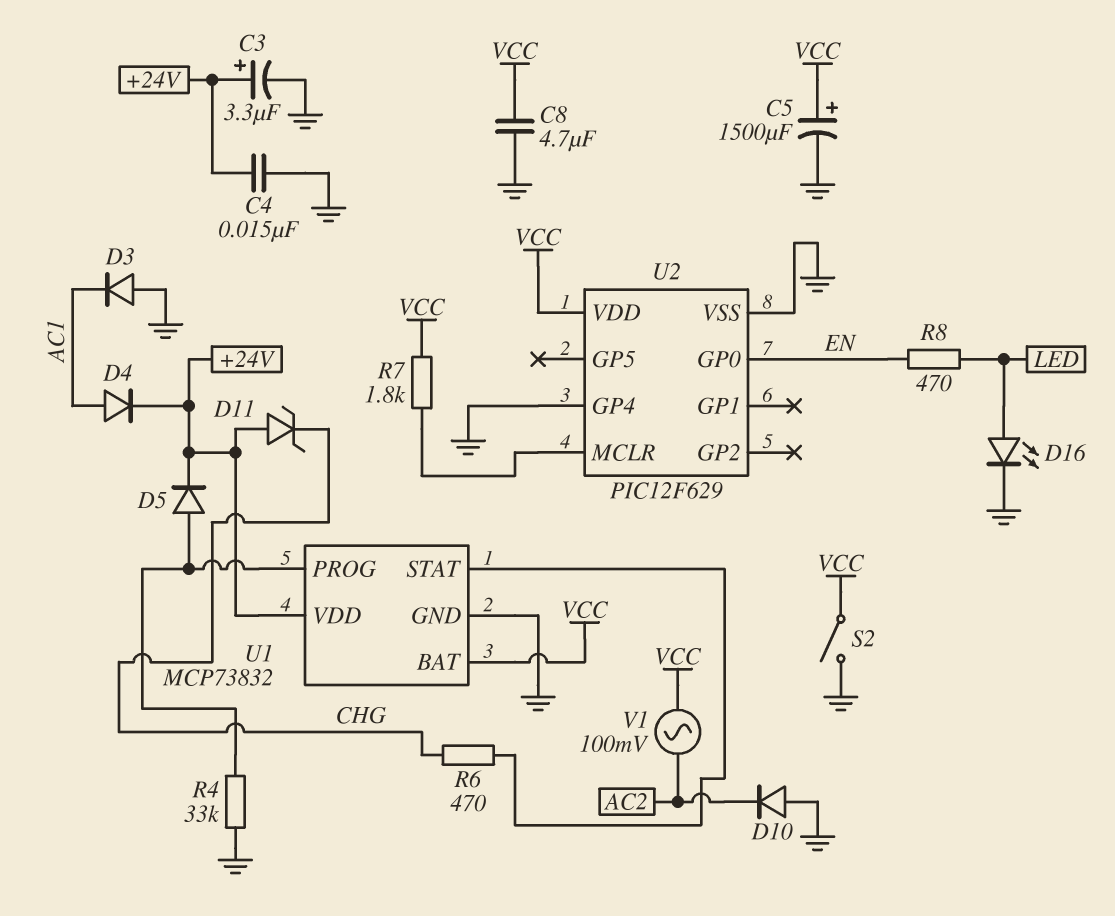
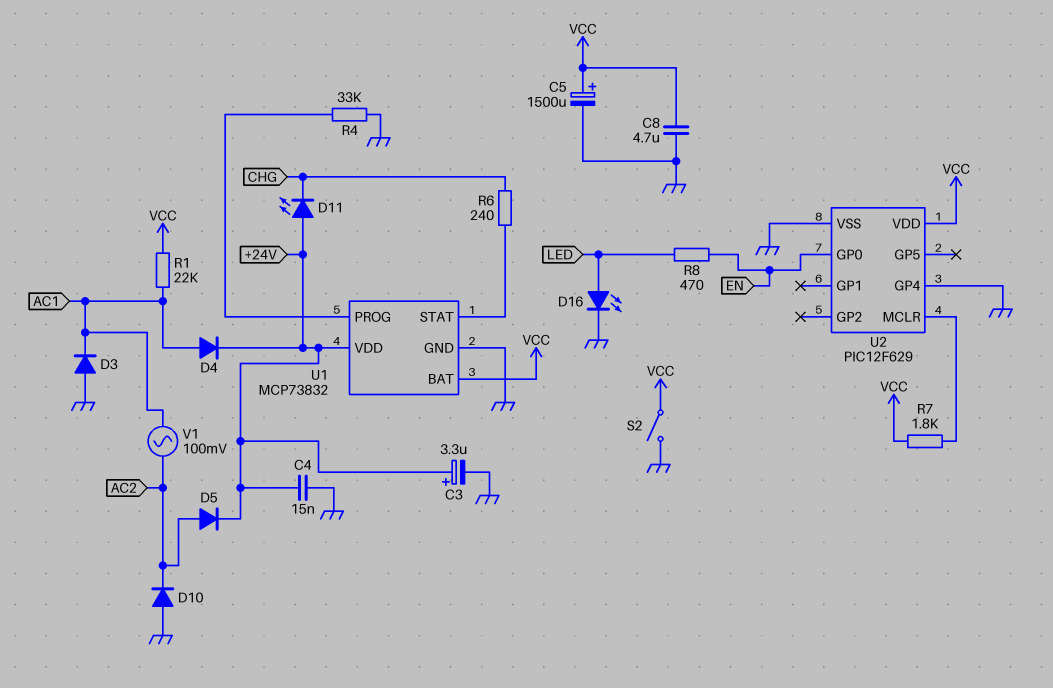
D5: diode (A U1/PROG, K +24V) -> diode (A AC2, K +24V)
D11: zener (A +24V, K CHG) -> LED (A +24V, K CHG)
R1: none -> 22k (AC1, VCC)
R6: 470 (CHG, U1/STAT) -> 240 (CHG, U1/STAT)
V1: AC 100mV (AC2, VCC) -> AC 100mV (AC1, AC2)

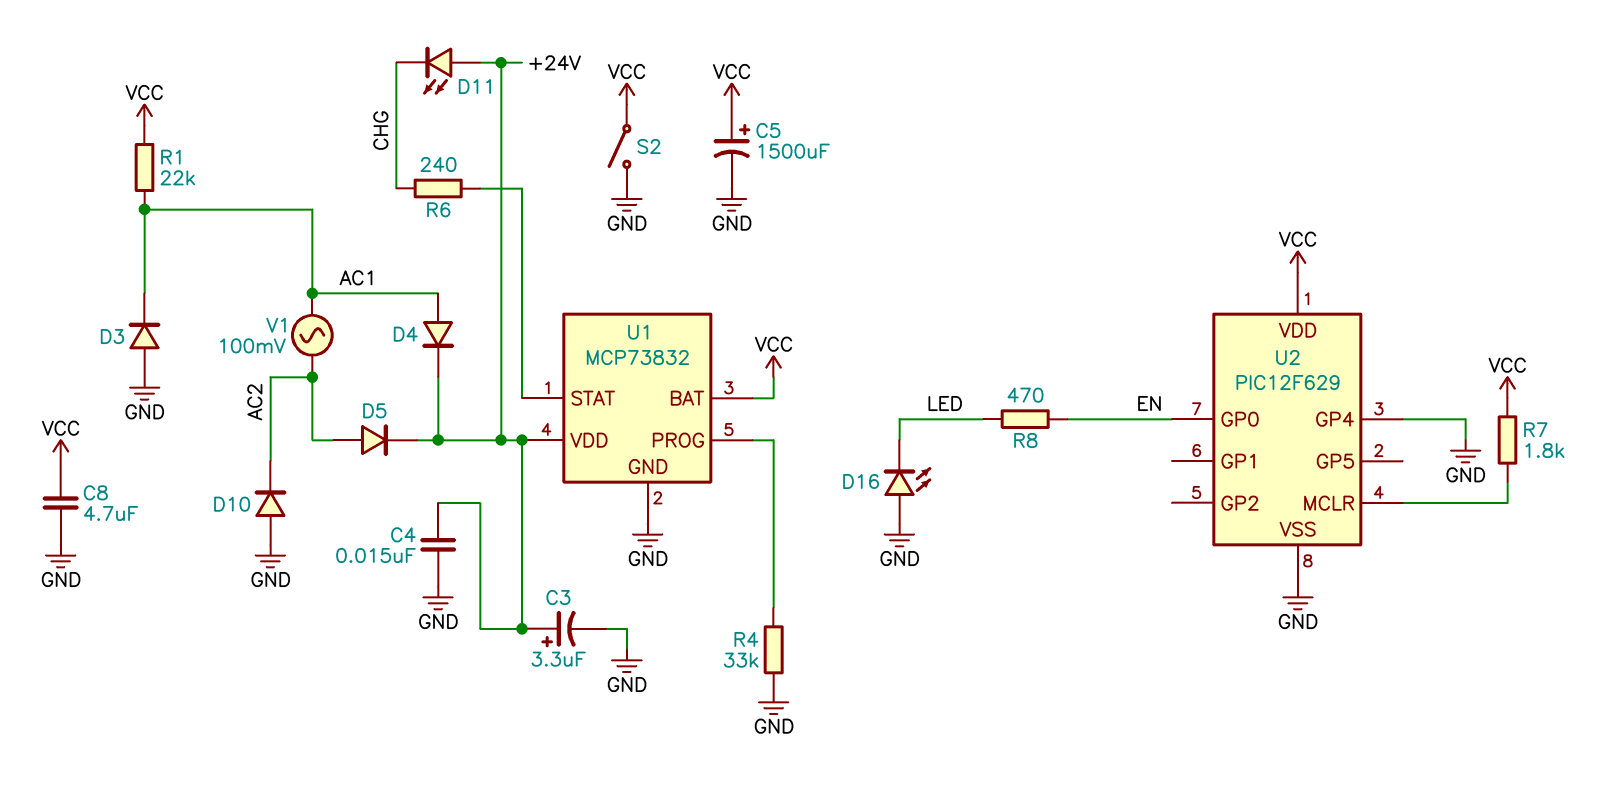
D16: LED (A LED, K GND) -> LED (A GND, K LED)

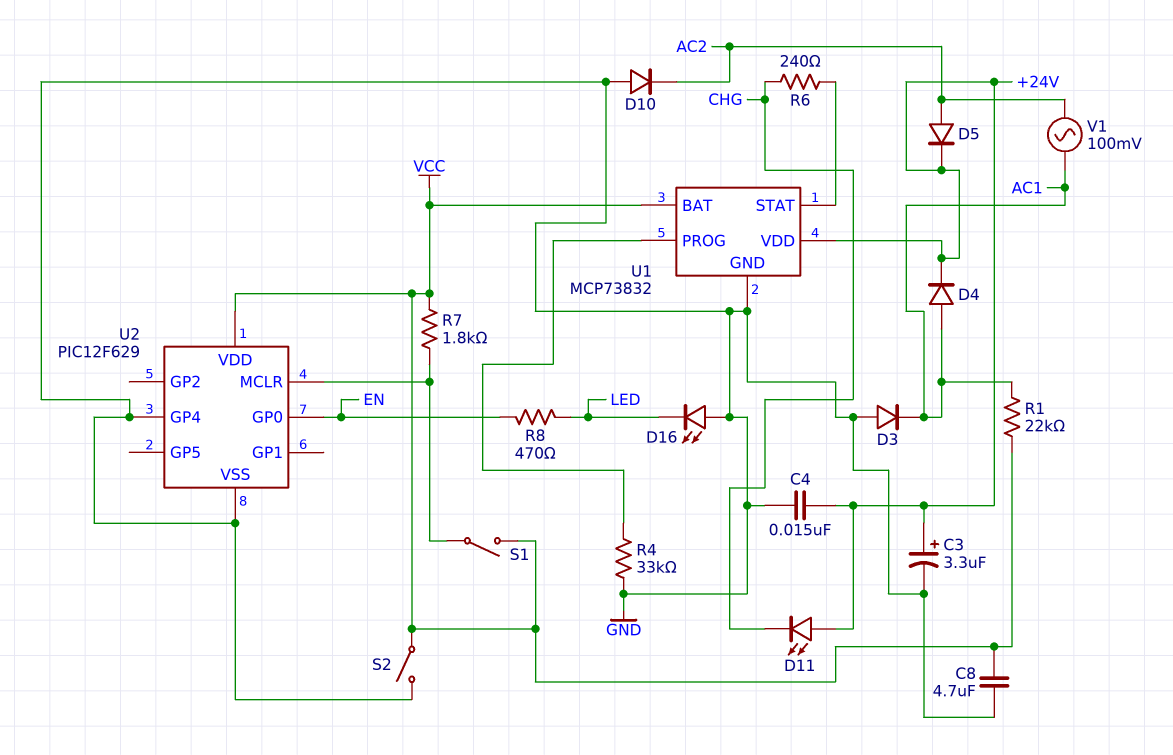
C5: 1500uF (plus VCC, minus GND) -> none
S1: none -> switch (U2/MCLR, VCC)

